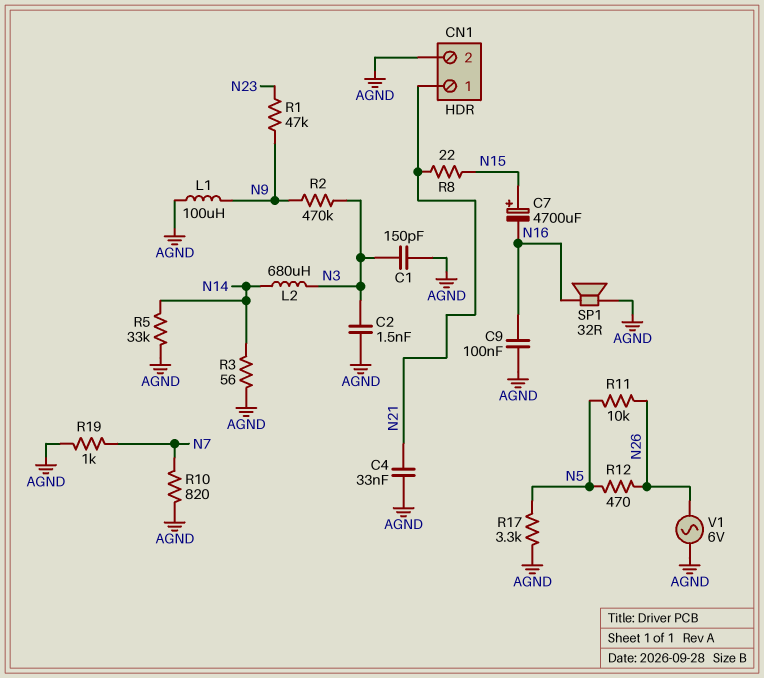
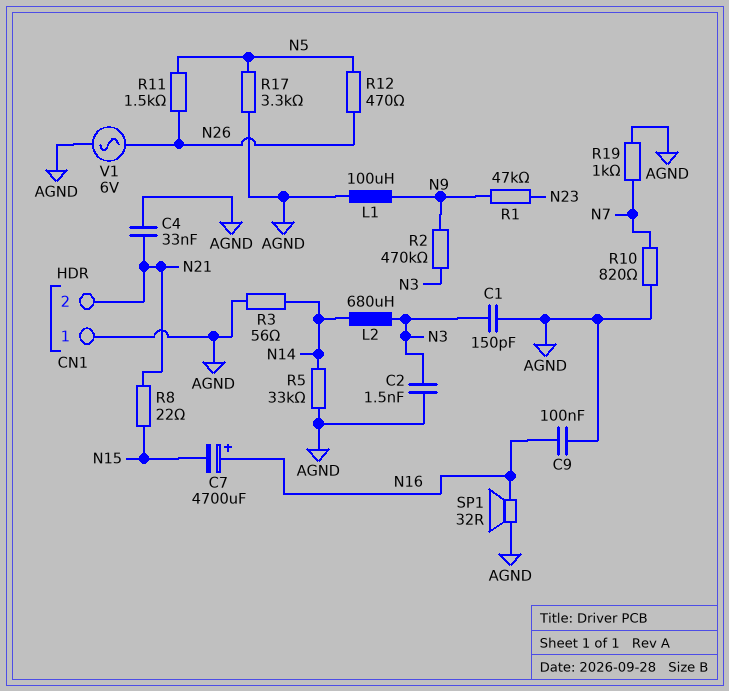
C7: 4700uF (plus N15, minus N16) -> 4700uF (plus N16, minus N15)
CN1 pin 1: N21 -> AGND
CN1 pin 2: AGND -> N21
R11: 10k (N5, N26) -> 1.5k (N5, N26)

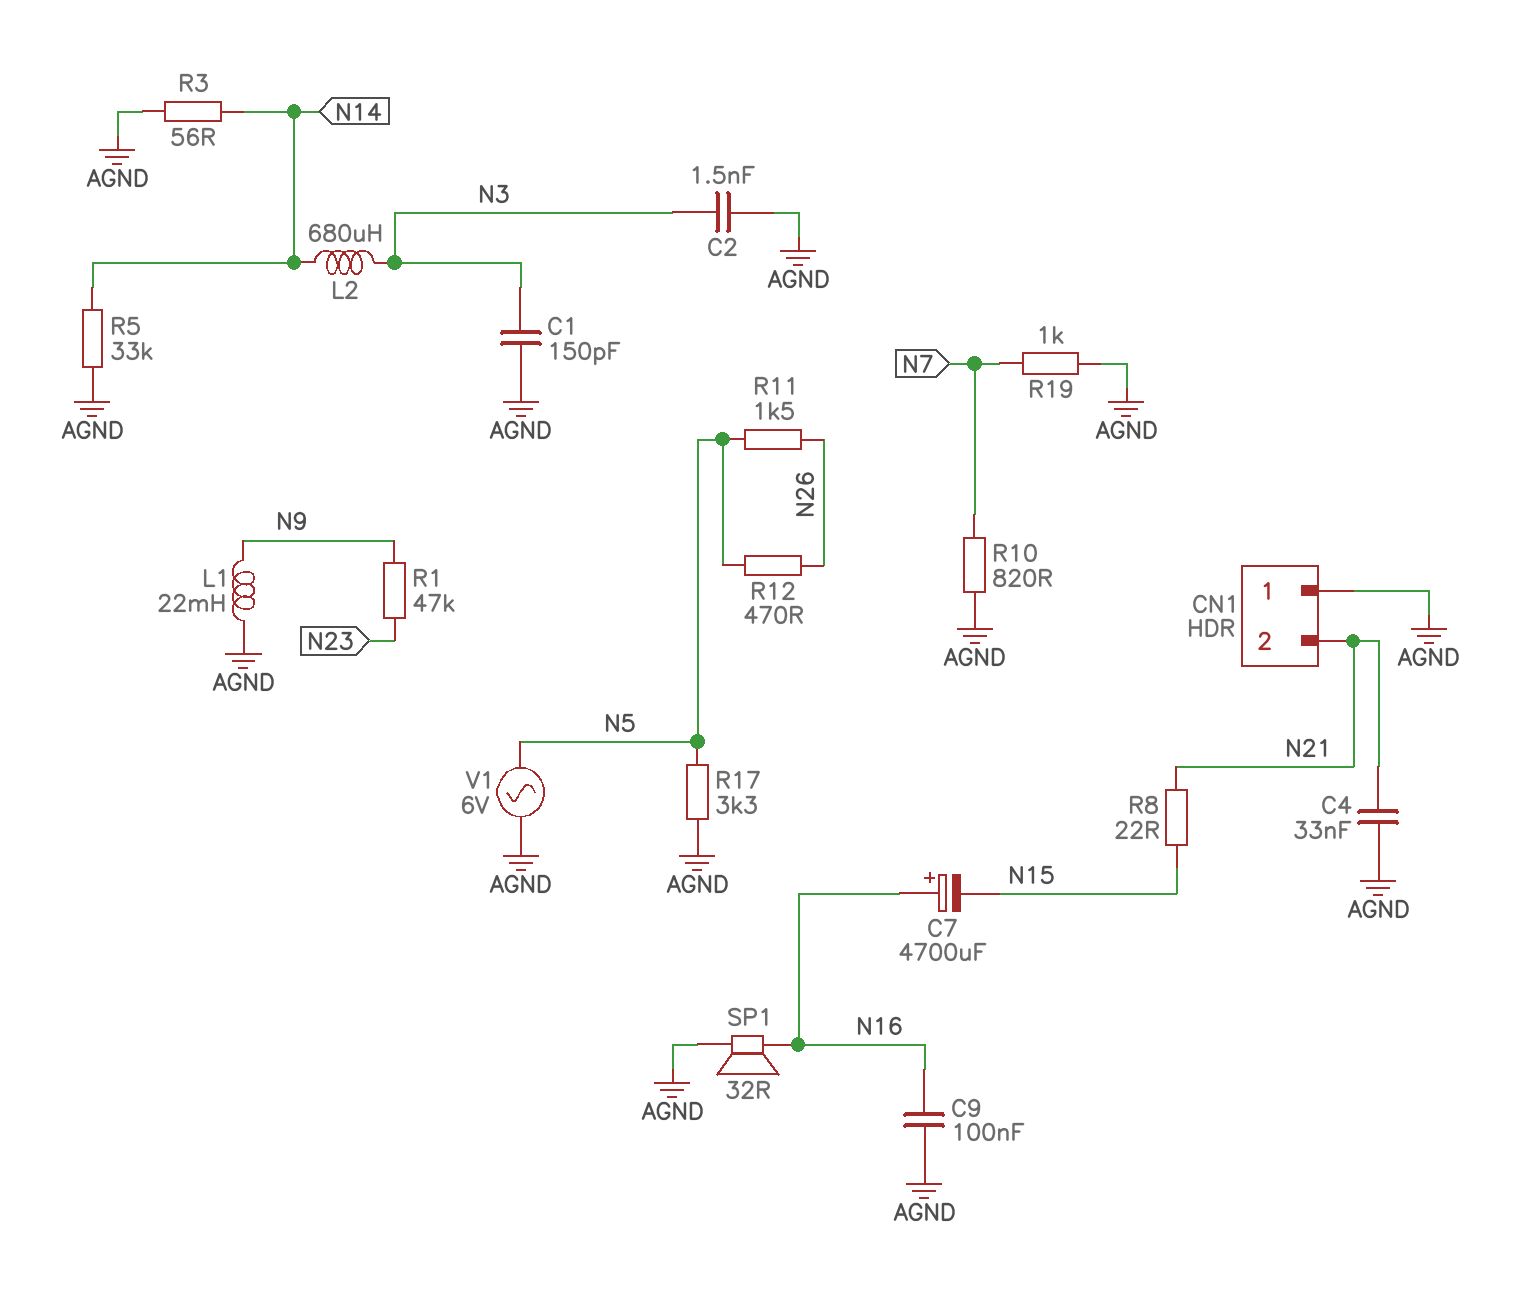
L1: 100uH (AGND, N9) -> 22mH (AGND, N9)
R2: 470k (N3, N9) -> none
V1: AC 6V (AGND, N26) -> AC 6V (AGND, N5)

